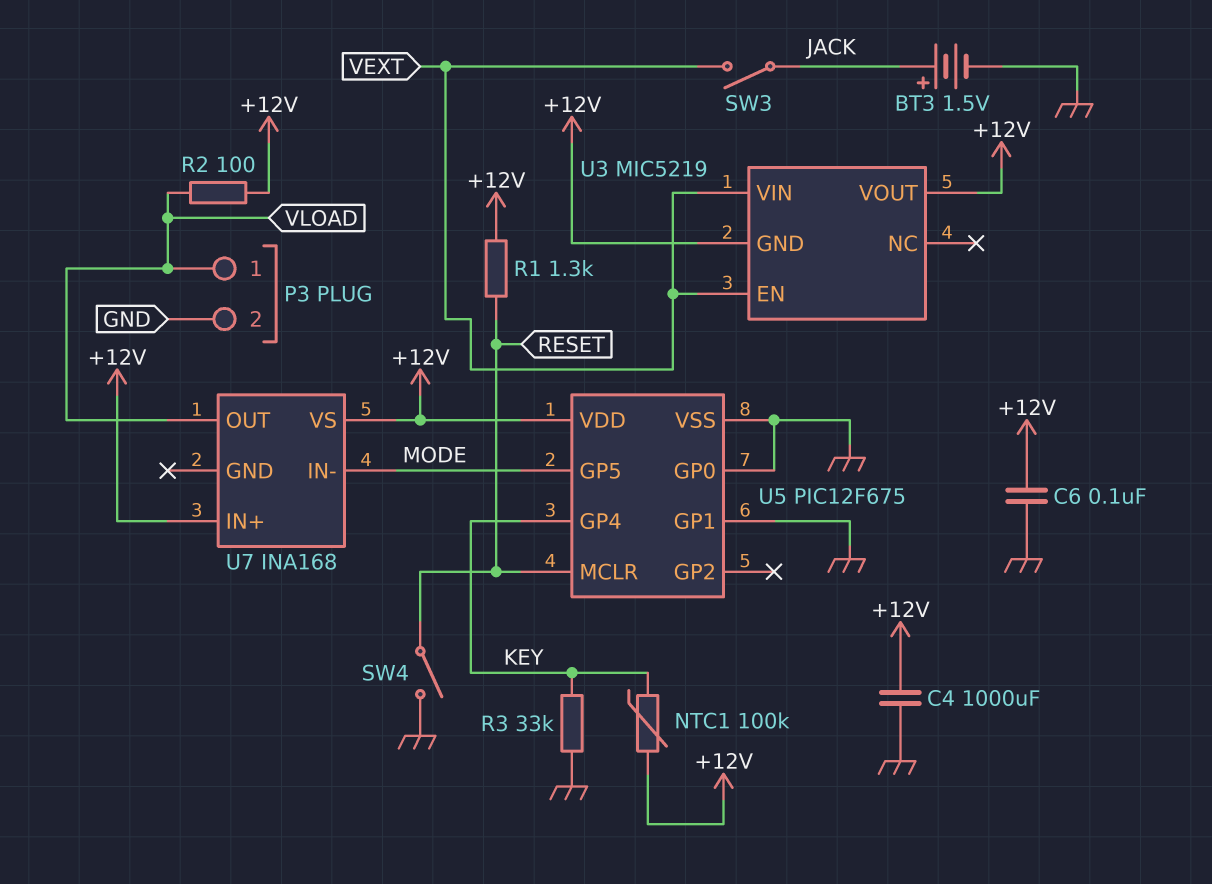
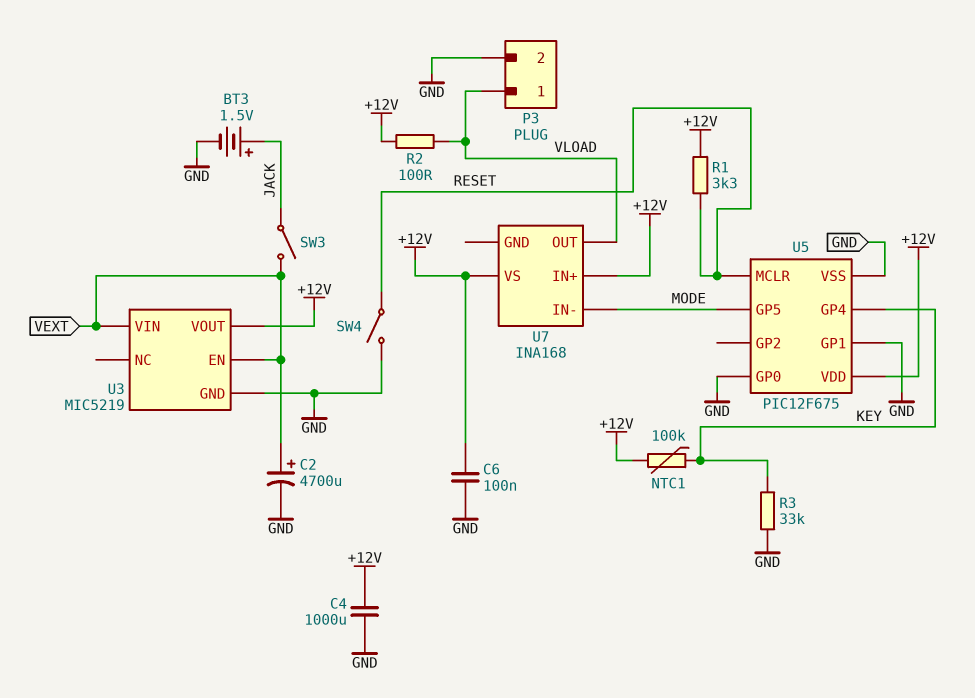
C2: none -> 4700uF (plus VEXT, minus GND)
R1: 1.3k (+12V, RESET) -> 3.3k (+12V, RESET)
U3 pin GND: +12V -> GND

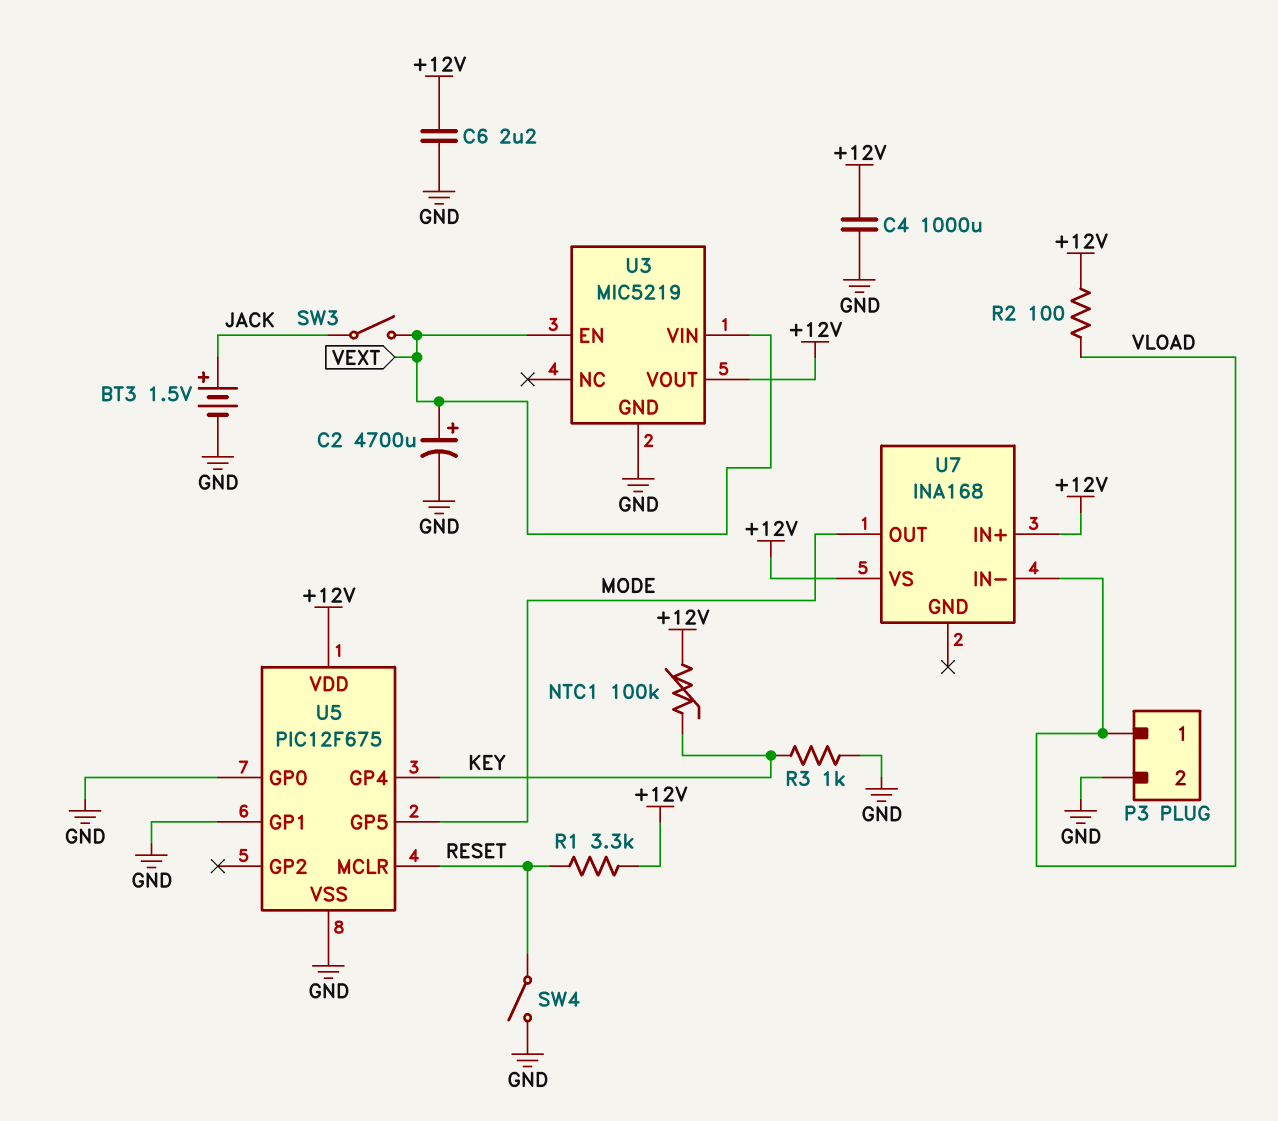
C6: 100nF (+12V, GND) -> 2.2uF (+12V, GND)
R3: 33k (GND, KEY) -> 1k (GND, KEY)
U7 pin IN-: MODE -> VLOAD
U7 pin OUT: VLOAD -> MODE

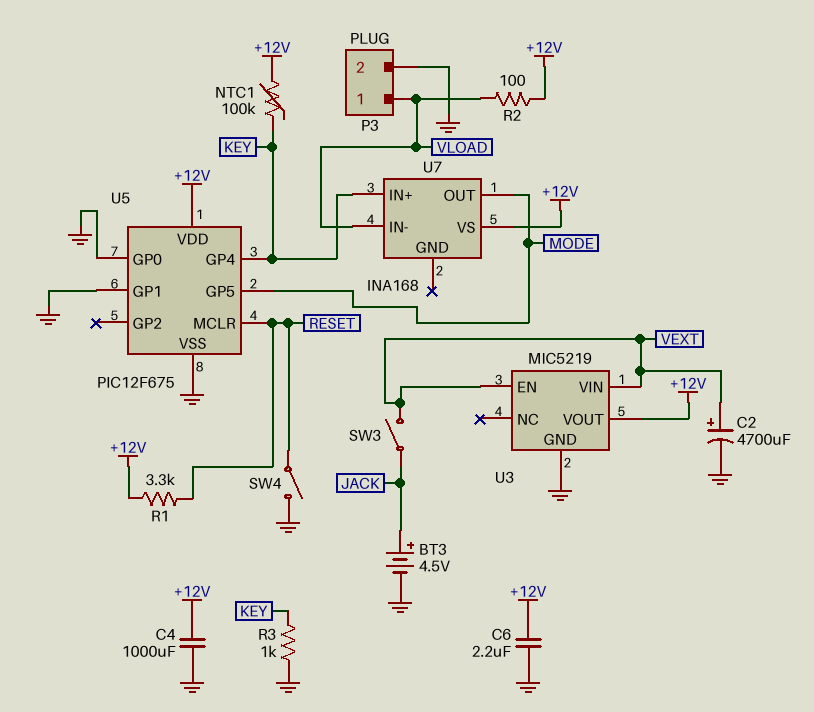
BT3: 1.5V (plus JACK, minus GND) -> 4.5V (plus JACK, minus GND)
U7 pin IN+: +12V -> KEY

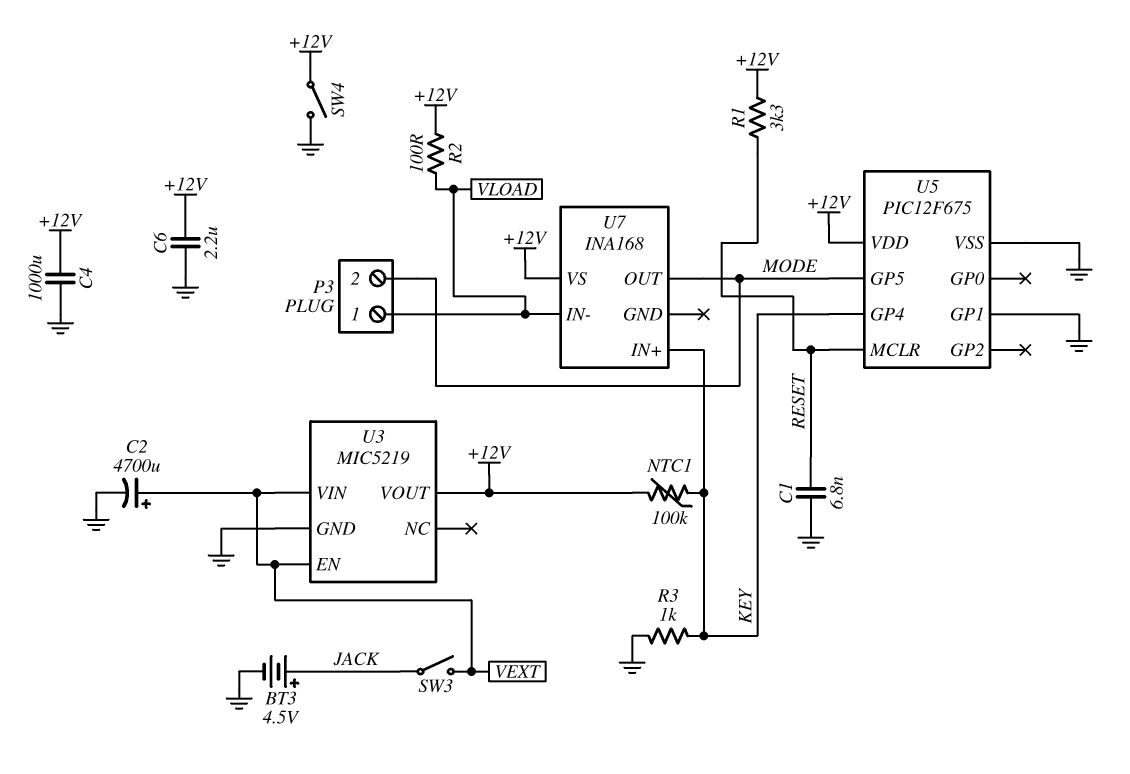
C1: none -> 6.8nF (GND, RESET)
P3 pin 2: GND -> MODE
SW4: switch (GND, RESET) -> switch (+12V, GND)
U5 pin GP0: GND -> none

